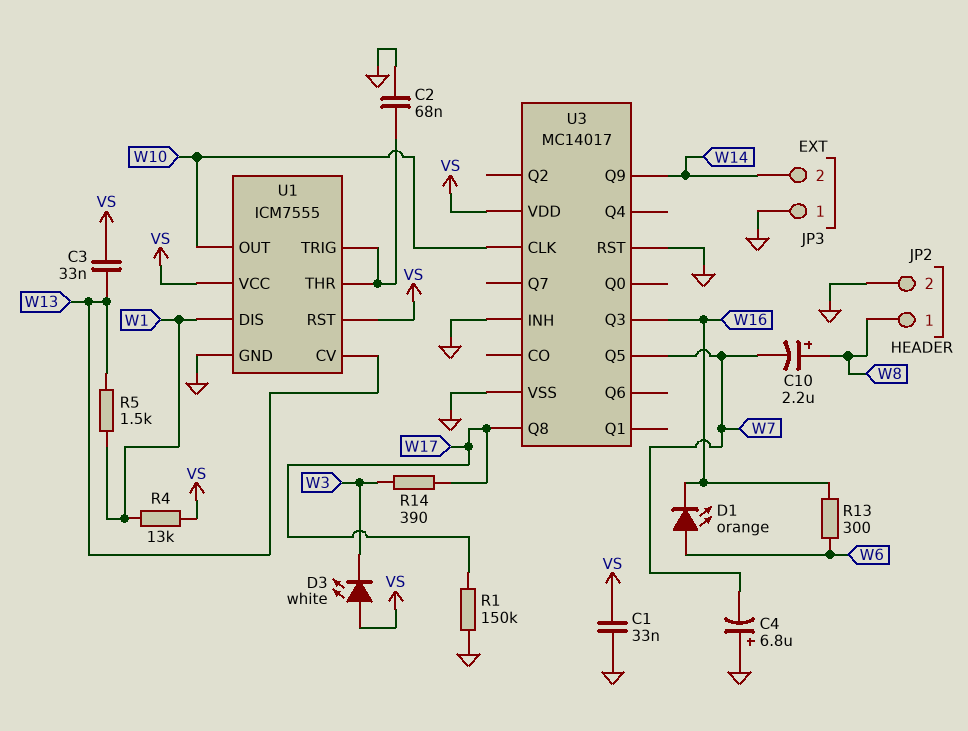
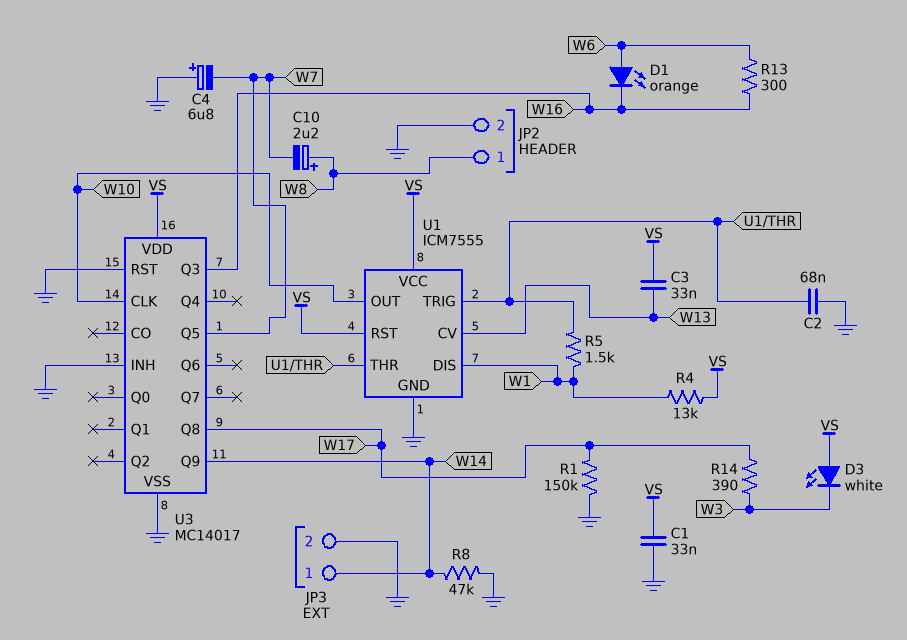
JP3 pin 1: GND -> W14
JP3 pin 2: W14 -> GND
R5: 1.5k (W1, W13) -> 1.5k (U1/THR, W1)
R8: none -> 47k (GND, W14)

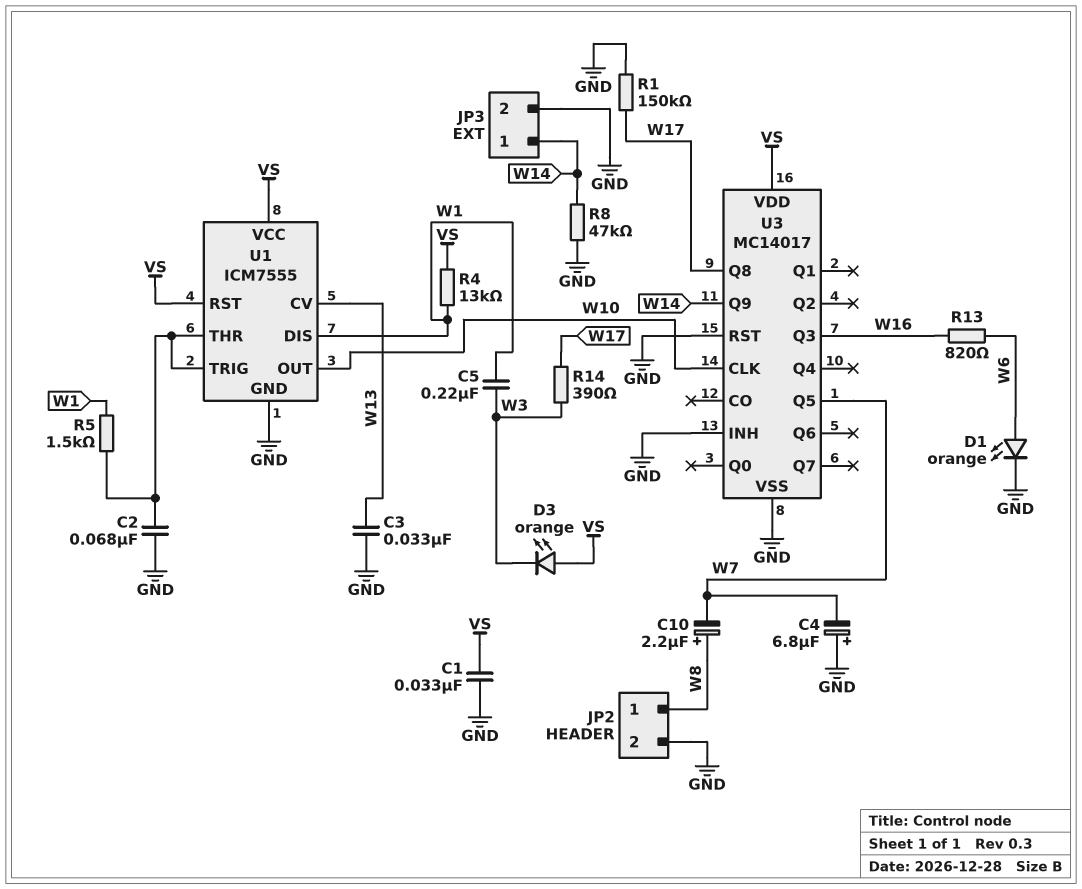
C3: 33nF (VS, W13) -> 33nF (GND, W13)
C5: none -> 220nF (W1, W3)
D1: LED orange (A W6, K W16) -> LED orange (A W6, K GND)
D3: LED white (A VS, K W3) -> LED orange (A VS, K W3)
R13: 300 (W6, W16) -> 820 (W6, W16)

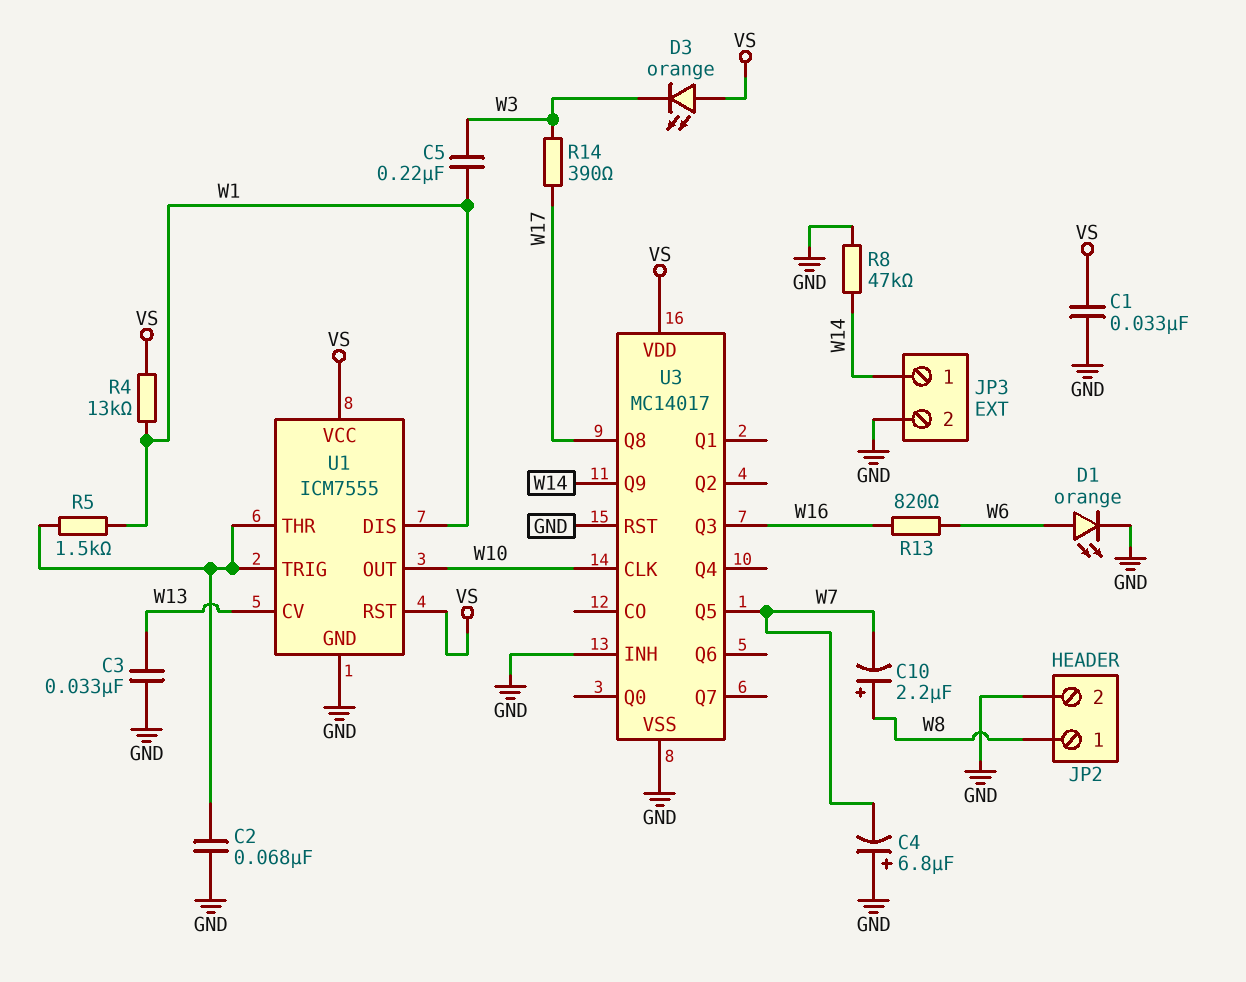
R1: 150k (GND, W17) -> none

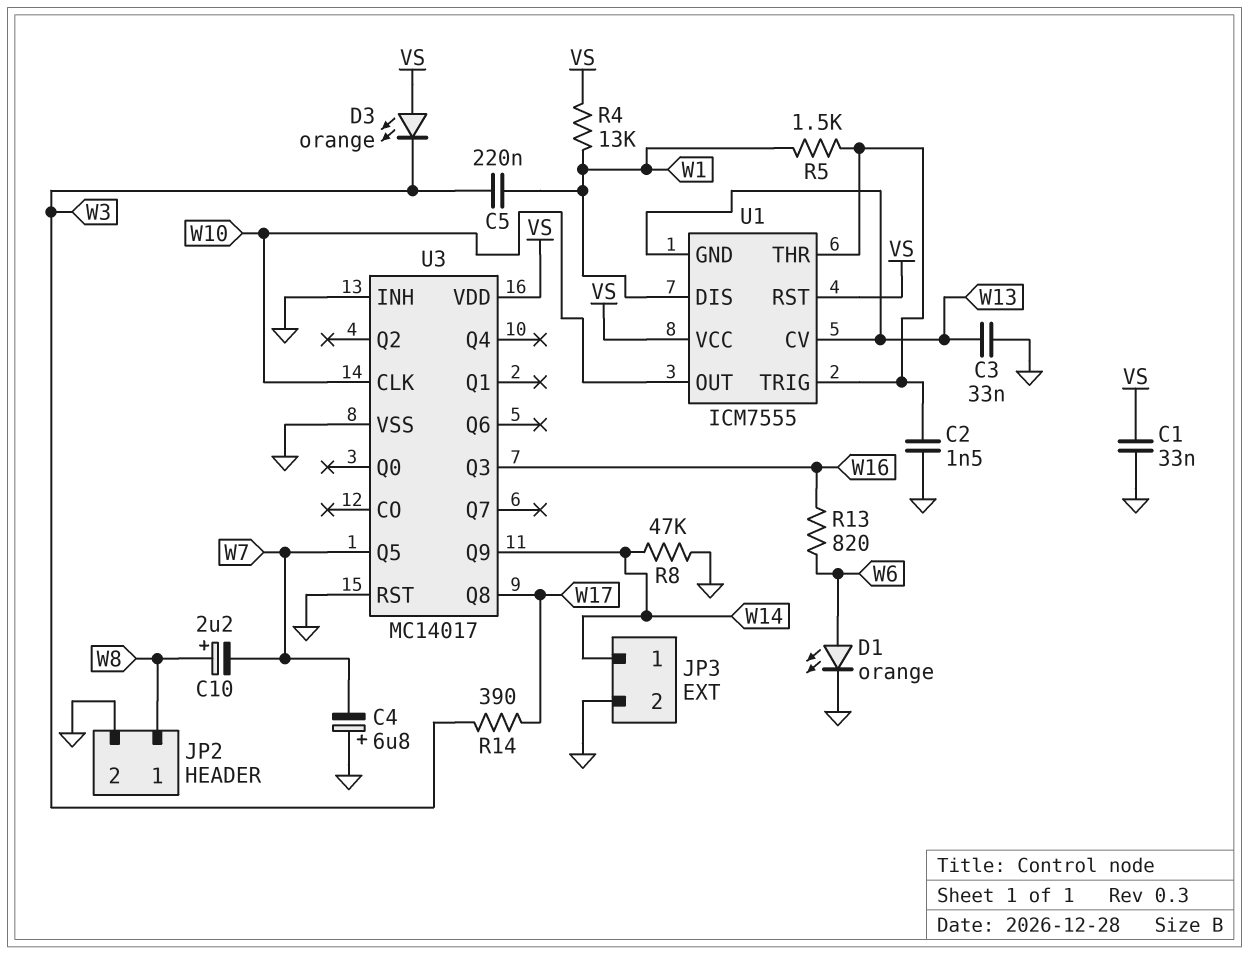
C2: 68nF (GND, U1/THR) -> 1.5nF (GND, U1/THR)
U1 pin GND: GND -> W13

